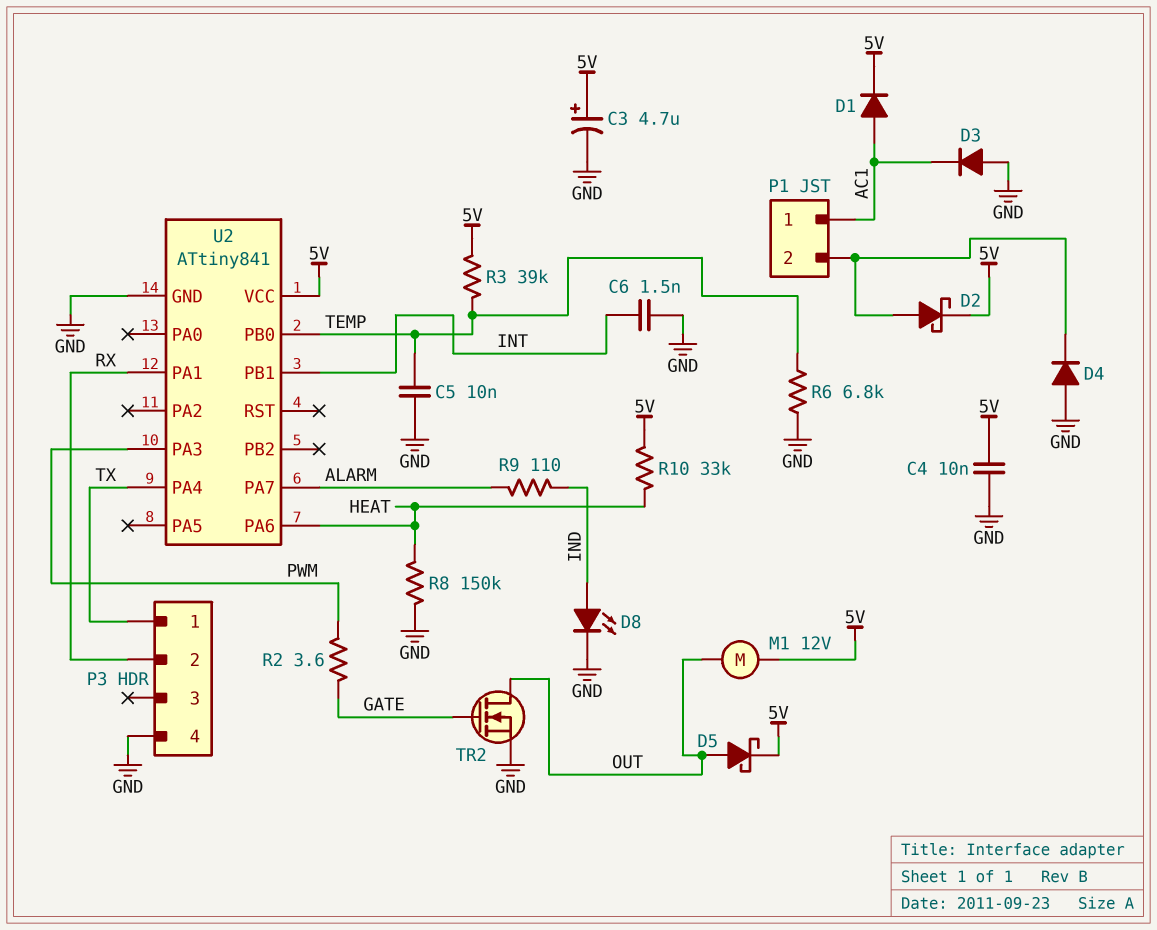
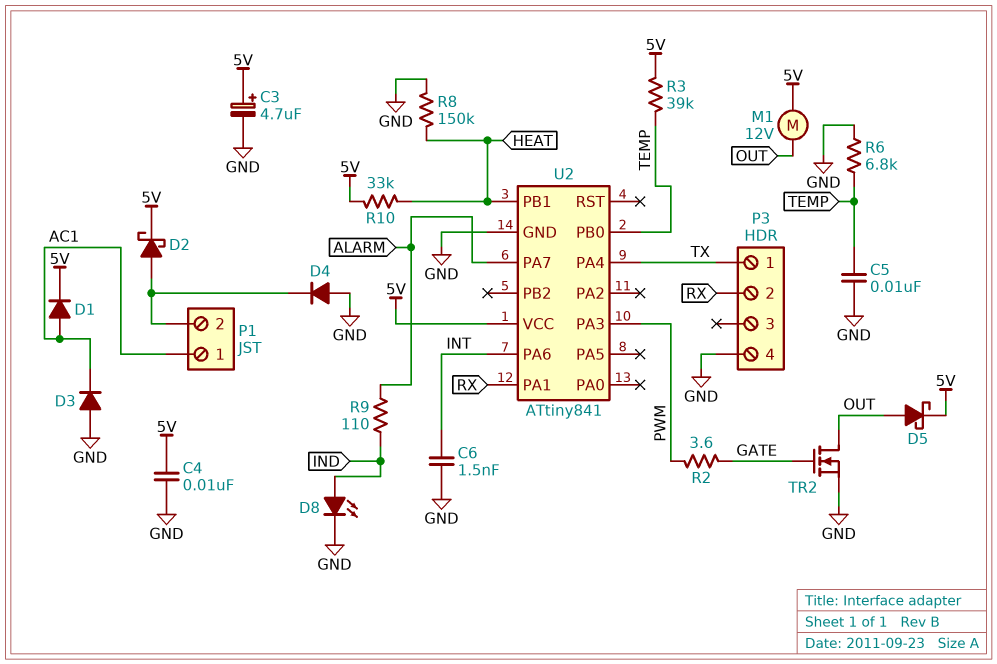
U2 pin PA6: HEAT -> INT
U2 pin PB1: INT -> HEAT

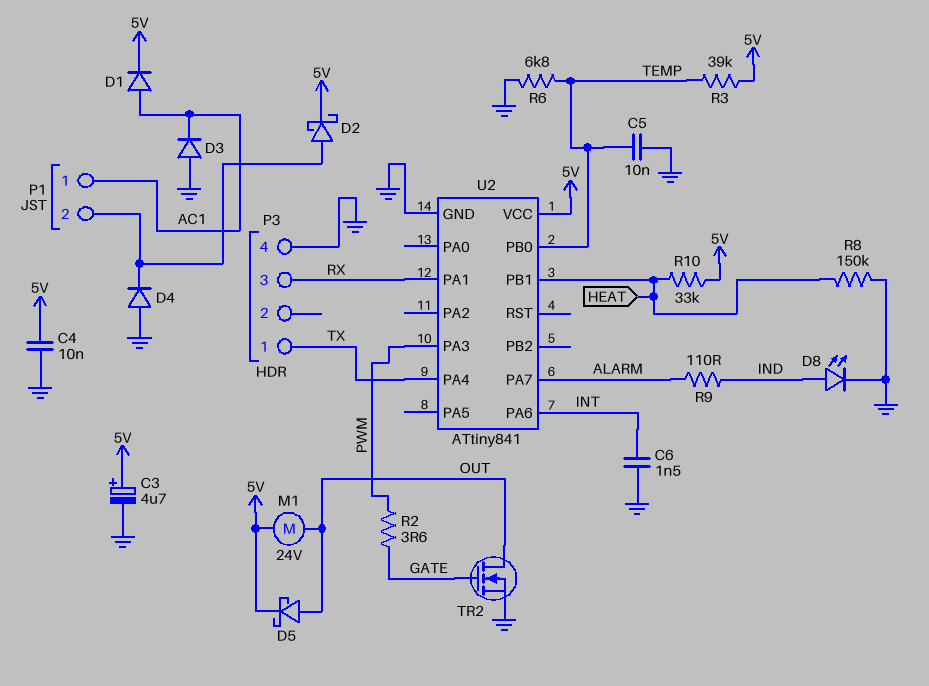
M1: motor 12V (5V, OUT) -> motor 24V (5V, OUT)
P3 pin 2: RX -> none
P3 pin 3: none -> RX

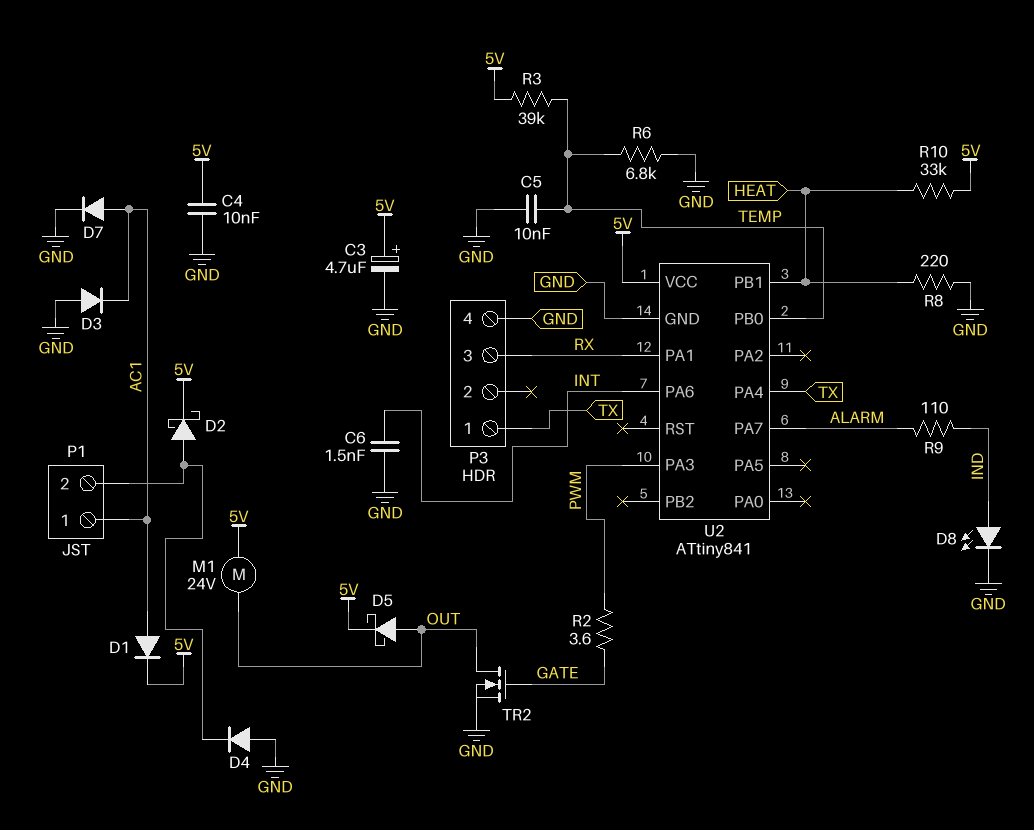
D7: none -> diode (A AC1, K GND)
R8: 150k (GND, HEAT) -> 220 (GND, HEAT)

